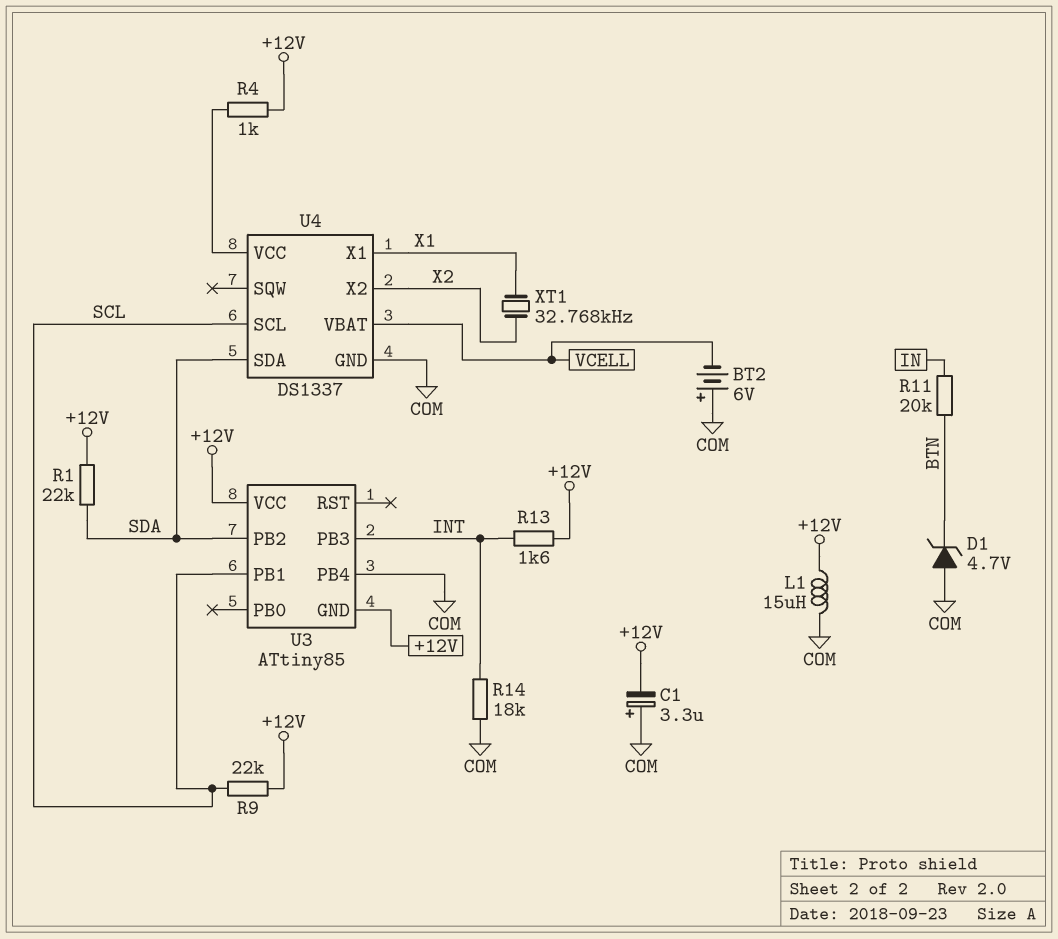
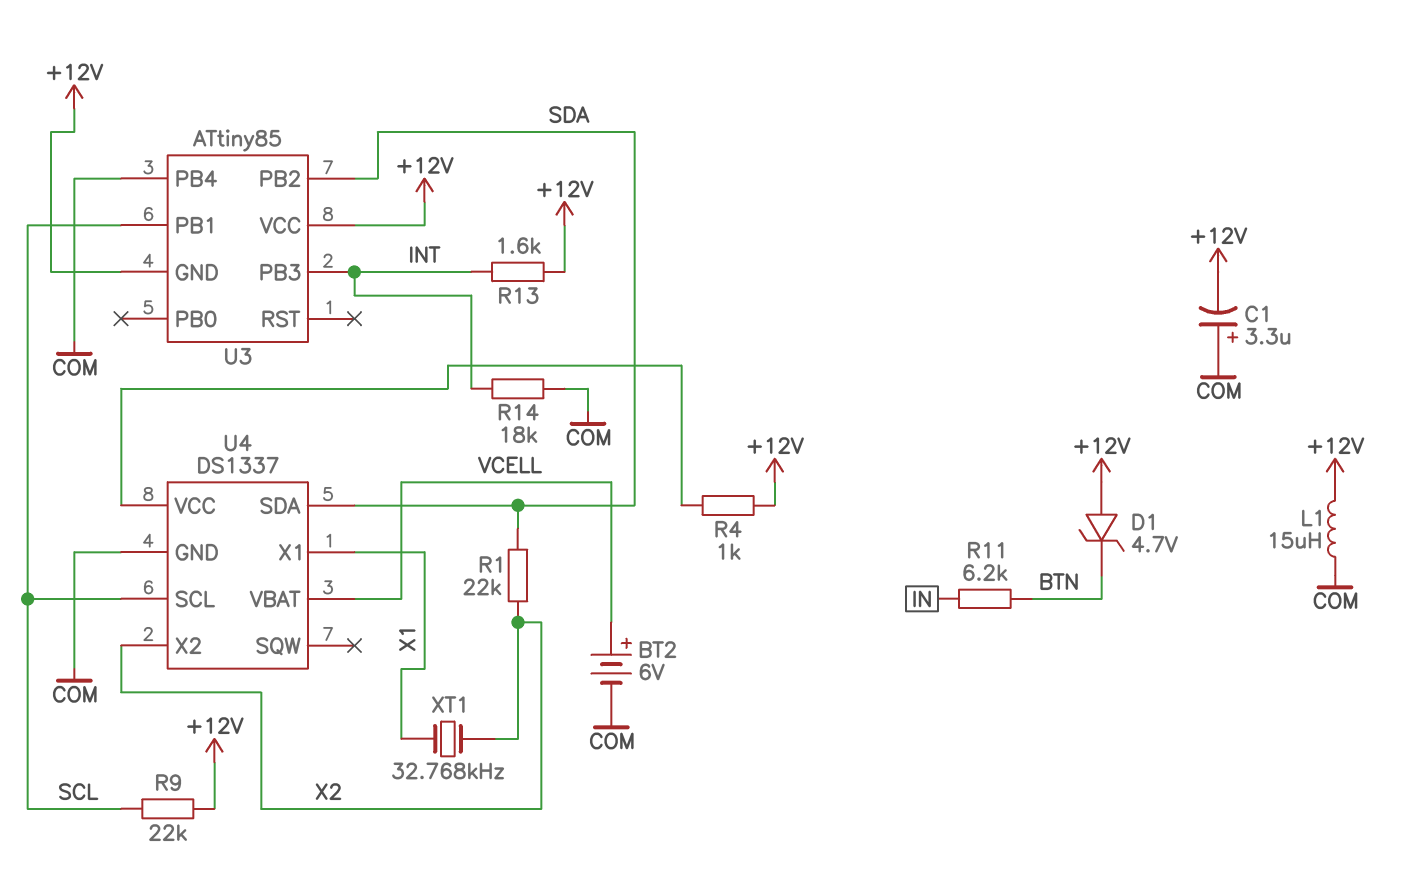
BT2: 6V (plus COM, minus VCELL) -> 6V (plus VCELL, minus COM)
D1: zener 4.7V (A COM, K BTN) -> zener 4.7V (A +12V, K BTN)
R1: 22k (+12V, SDA) -> 22k (SDA, X2)
R11: 20k (BTN, IN) -> 6.2k (BTN, IN)

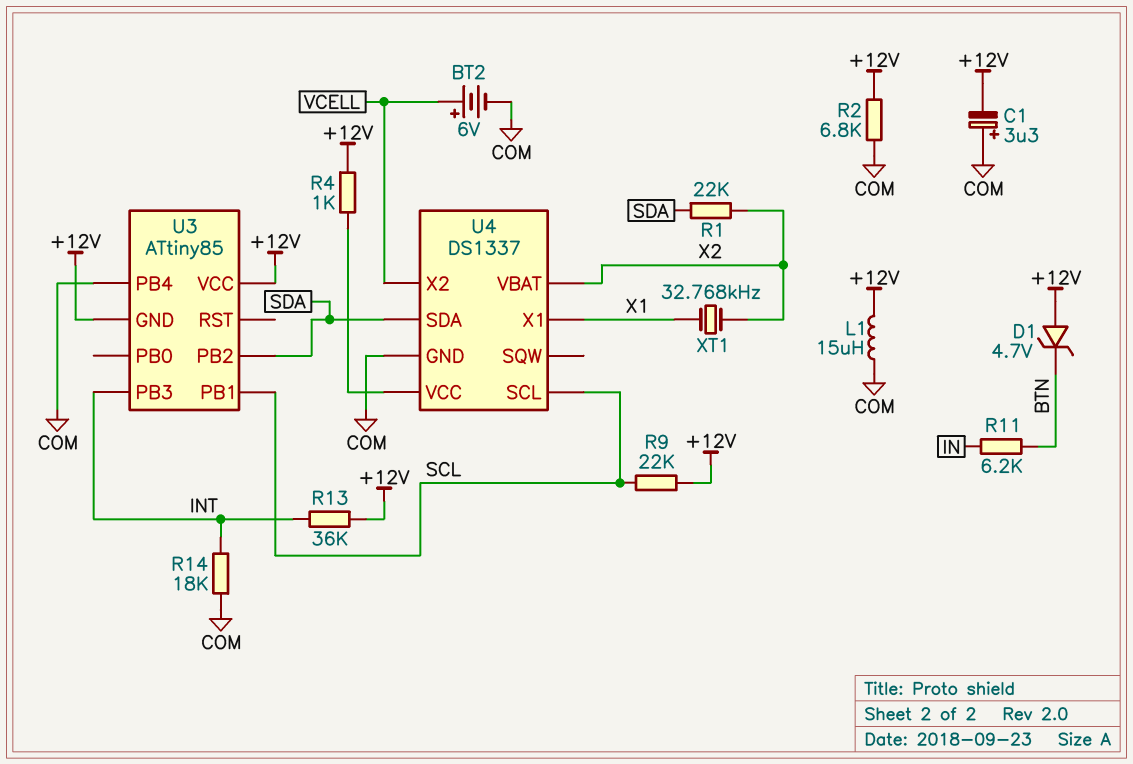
R2: none -> 6.8k (+12V, COM)
R13: 1.6k (+12V, INT) -> 36k (+12V, INT)
U4 pin VBAT: VCELL -> X2
U4 pin X2: X2 -> VCELL

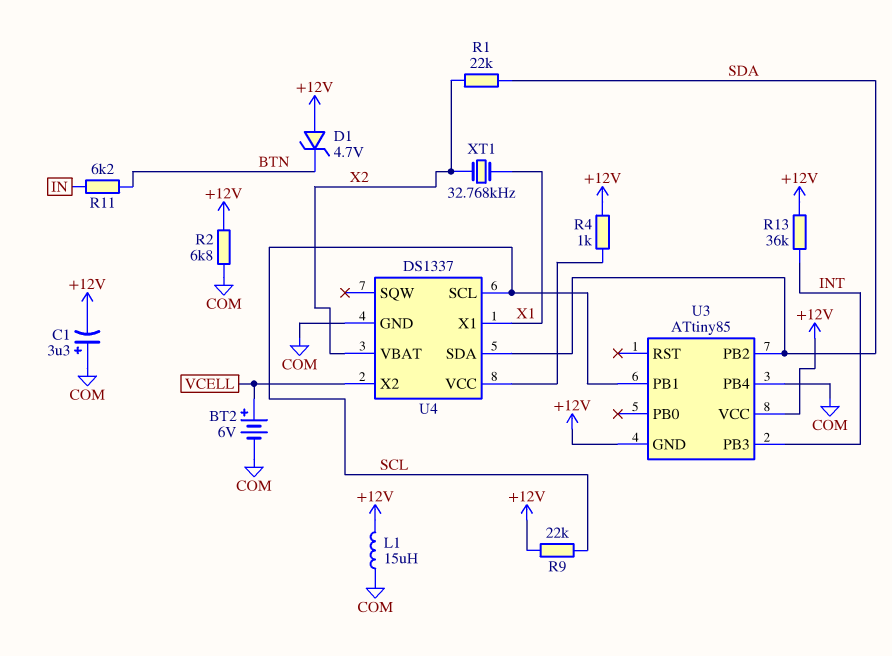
R14: 18k (COM, INT) -> none

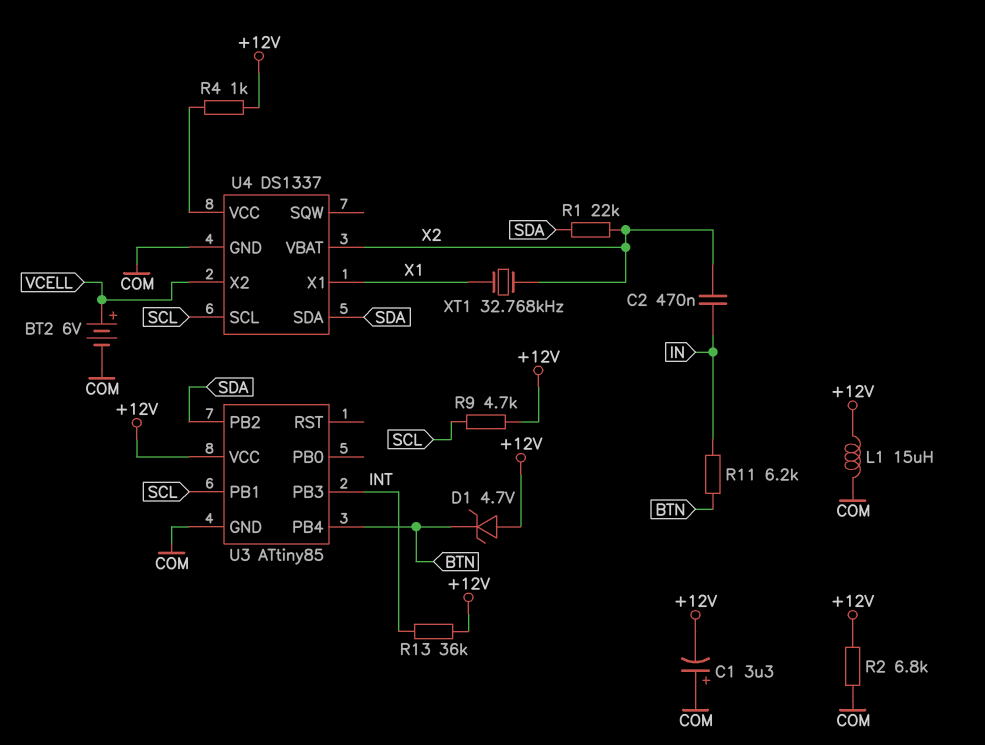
C2: none -> 470nF (IN, X2)
R9: 22k (+12V, SCL) -> 4.7k (+12V, SCL)
U3 pin GND: +12V -> COM
U3 pin PB4: COM -> BTN

